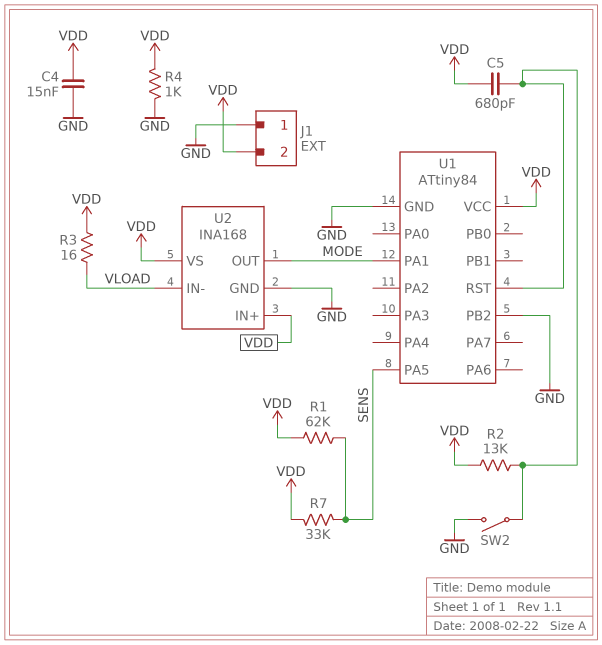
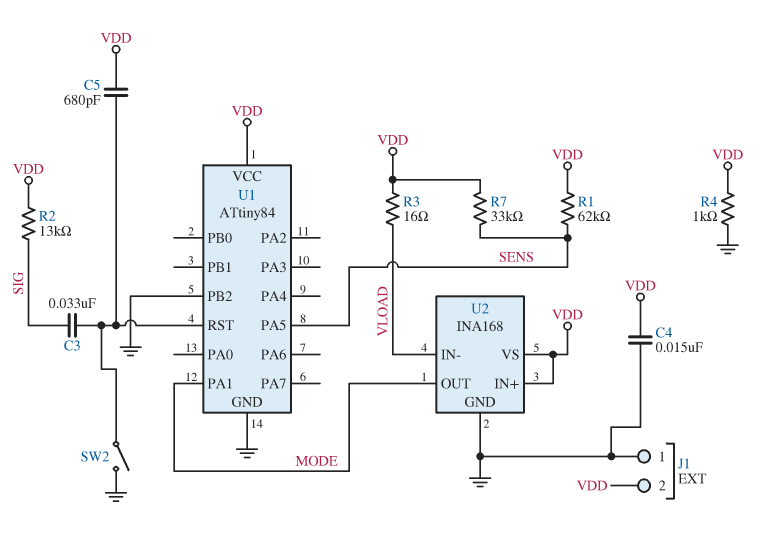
C3: none -> 33nF (SIG, U1/RST)
R2: 13k (U1/RST, VDD) -> 13k (SIG, VDD)

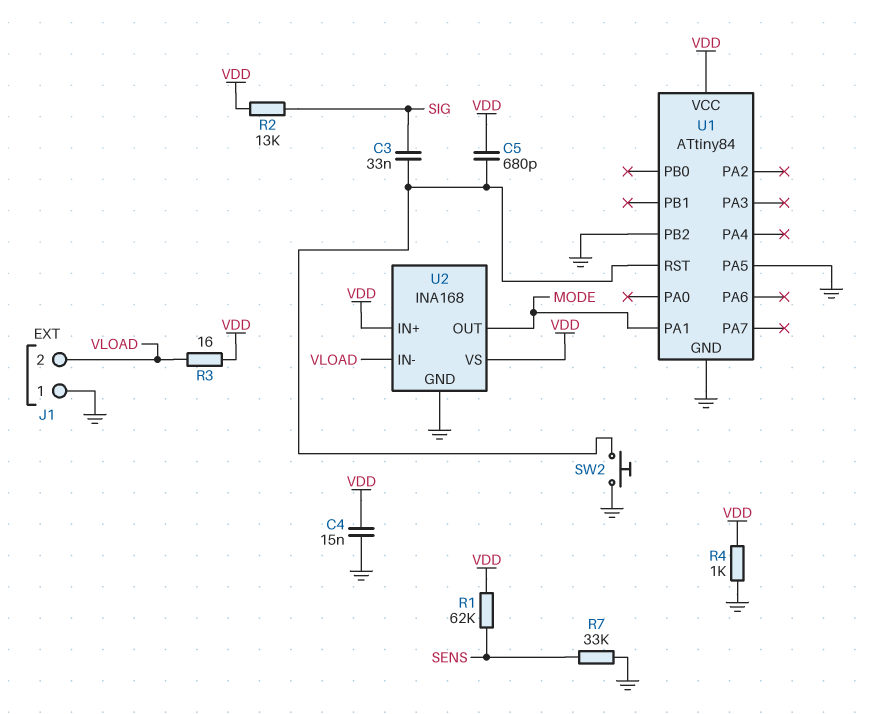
J1 pin 2: VDD -> VLOAD
R7: 33k (SENS, VDD) -> 33k (GND, SENS)
SW2: switch (GND, U1/RST) -> button (GND, U1/RST)
U1 pin PA5: SENS -> GND

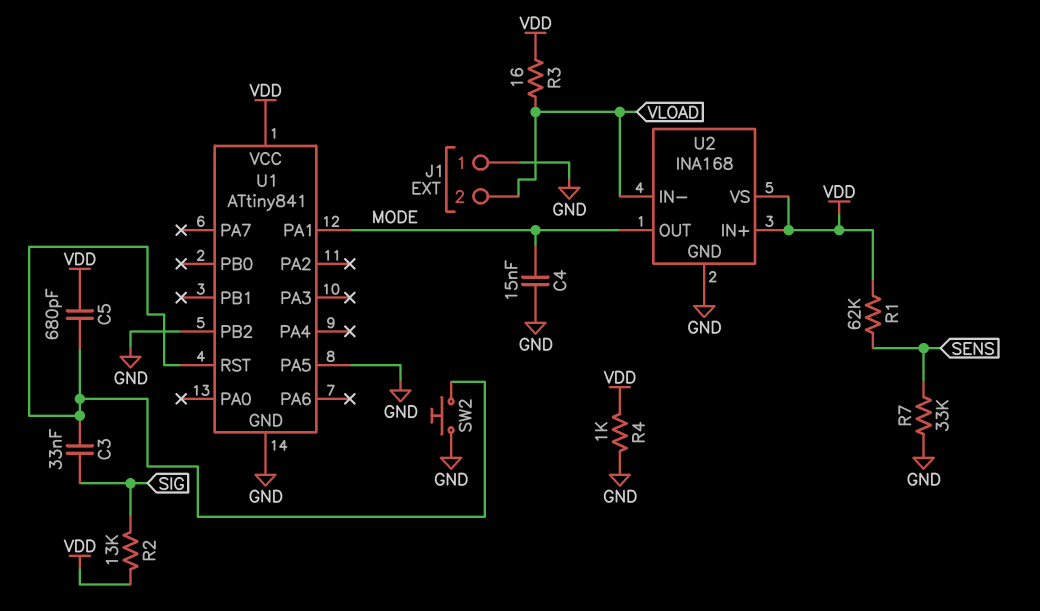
C4: 15nF (GND, VDD) -> 15nF (GND, MODE)
U1: ATtiny84 -> ATtiny841

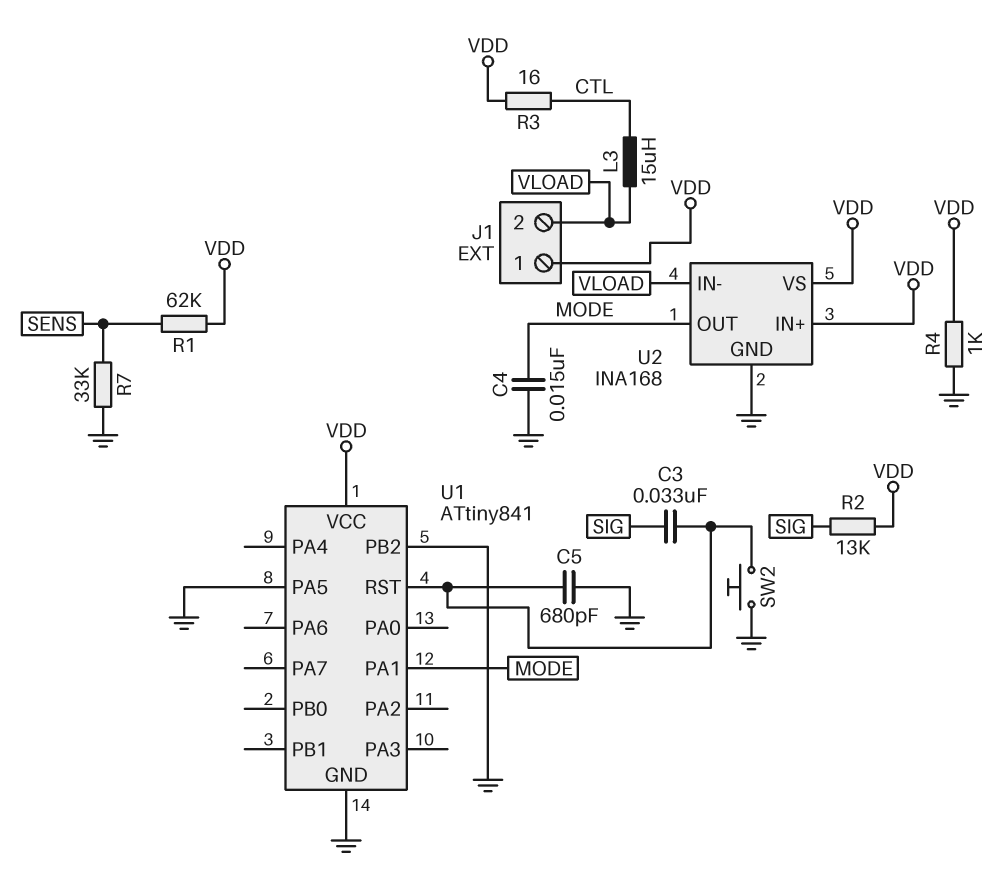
C5: 680pF (U1/RST, VDD) -> 680pF (GND, U1/RST)
J1 pin 1: GND -> VDD
L3: none -> 15uH (CTL, VLOAD)
R3: 16 (VDD, VLOAD) -> 16 (CTL, VDD)

